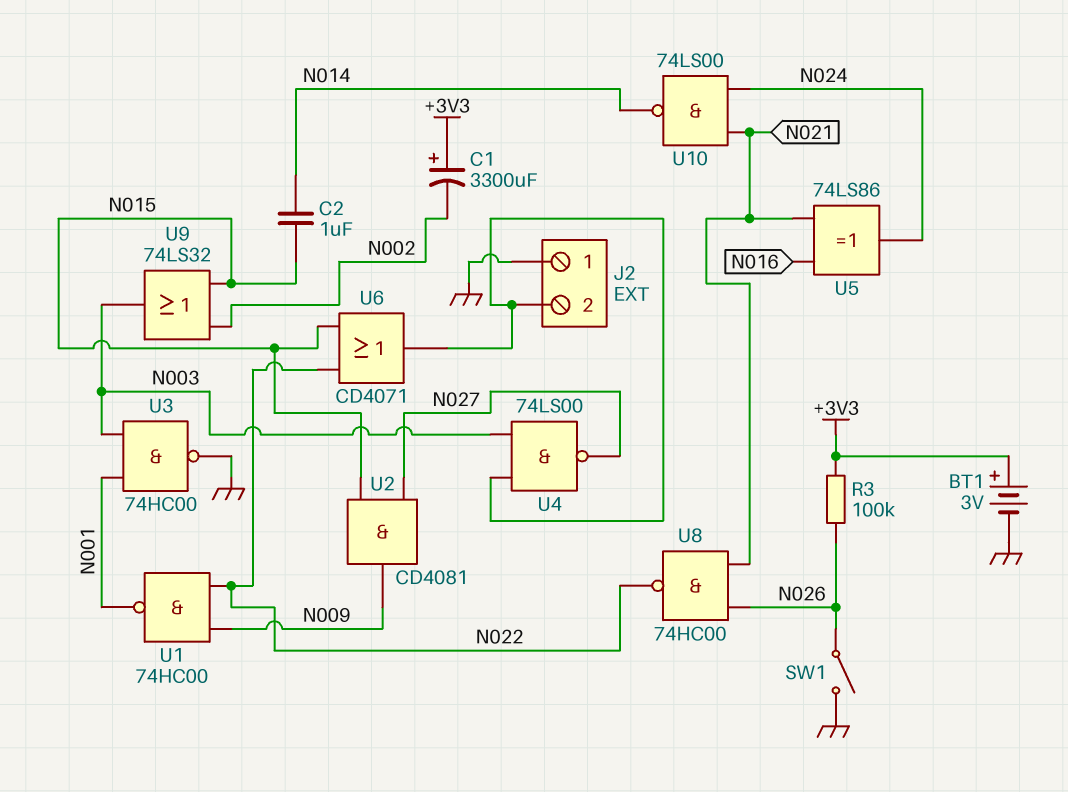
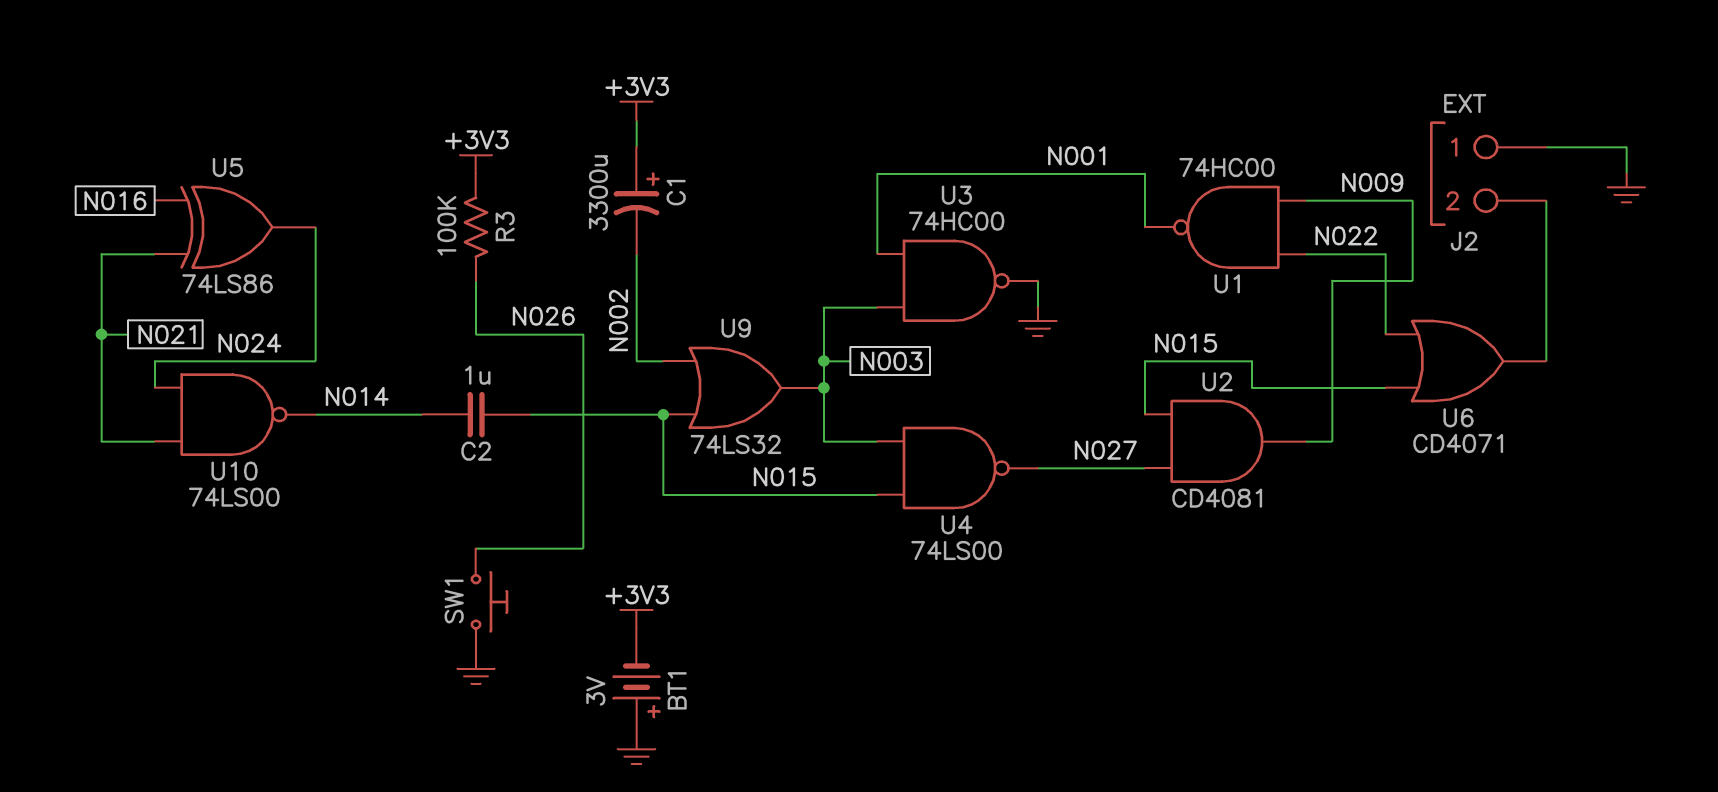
BT1: 3V (plus +3V3, minus GND) -> 3V (plus GND, minus +3V3)
SW1: switch (GND, N026) -> button (GND, N026)
U4: NAND 74LS00 (in J2/2, in N003, out N027) -> NAND 74LS00 (in N003, in N015, out N027)
U8: NAND 74HC00 (in N021, in N026, out N022) -> none

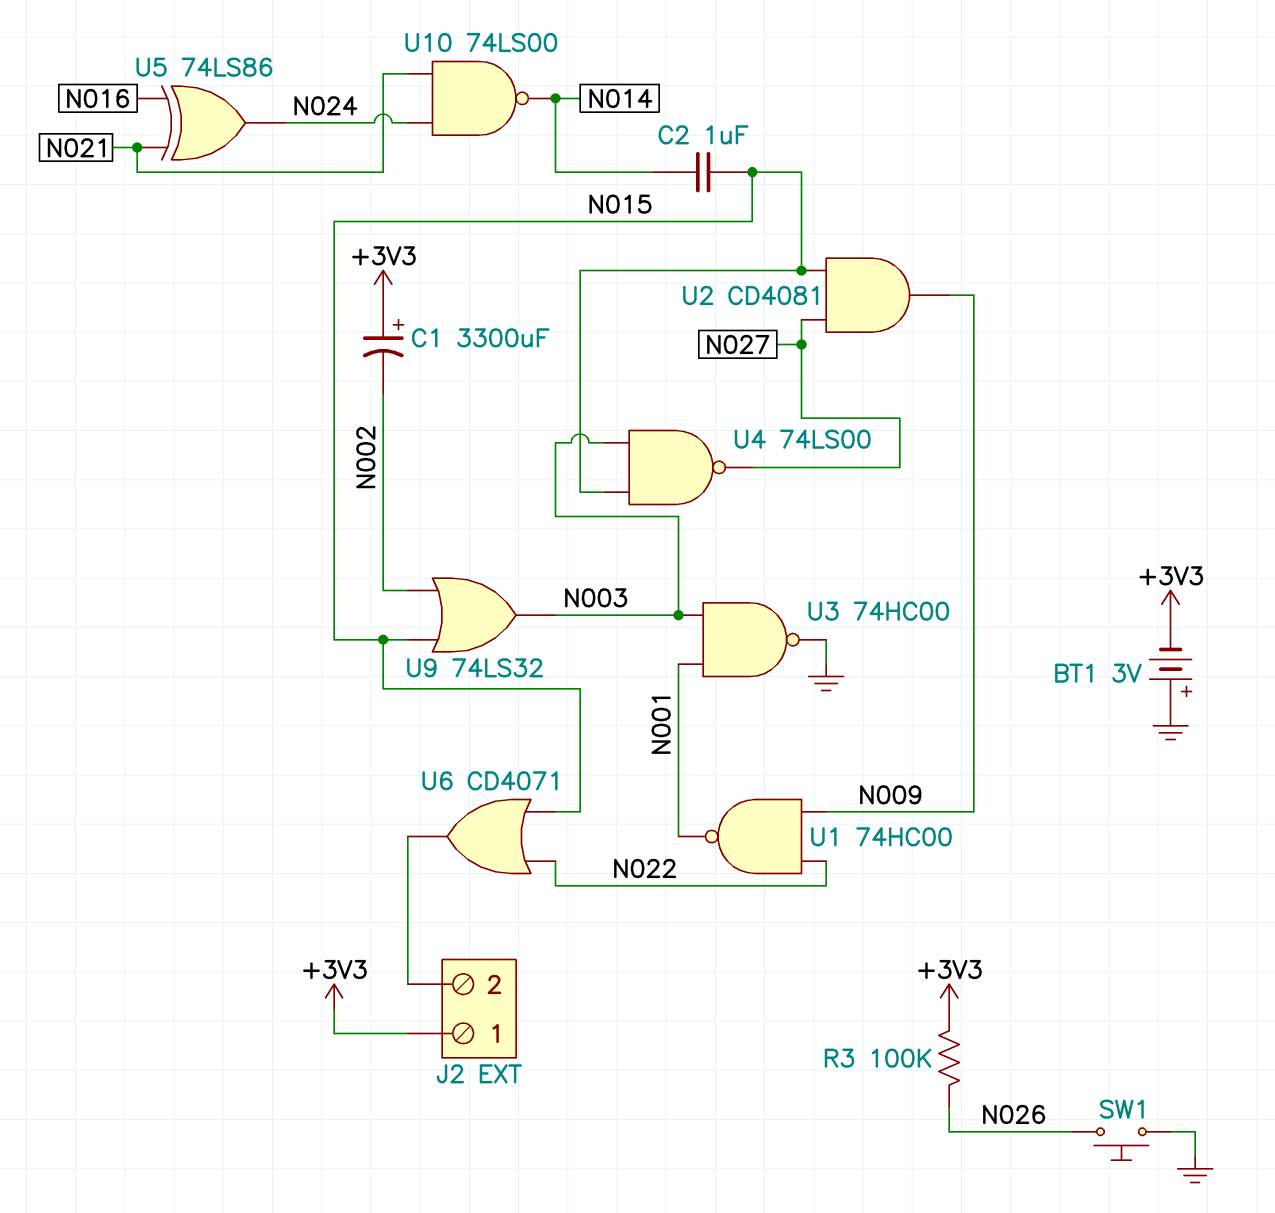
J2 pin 1: GND -> +3V3

